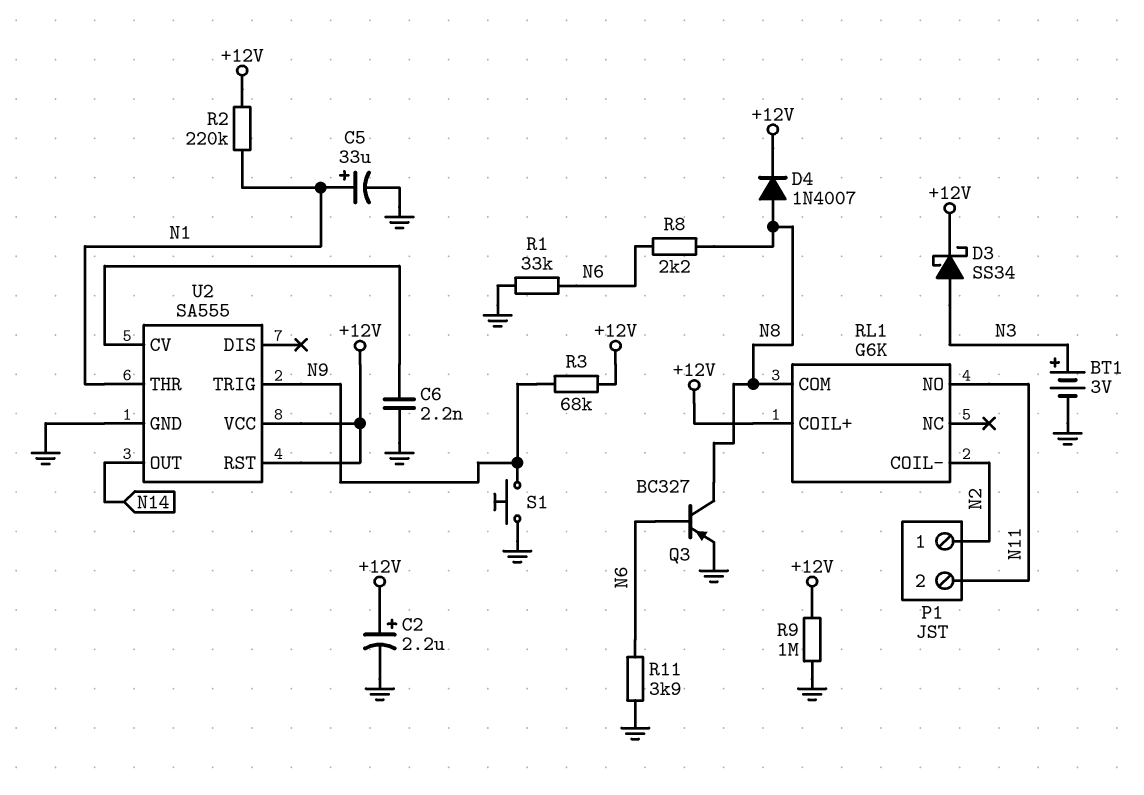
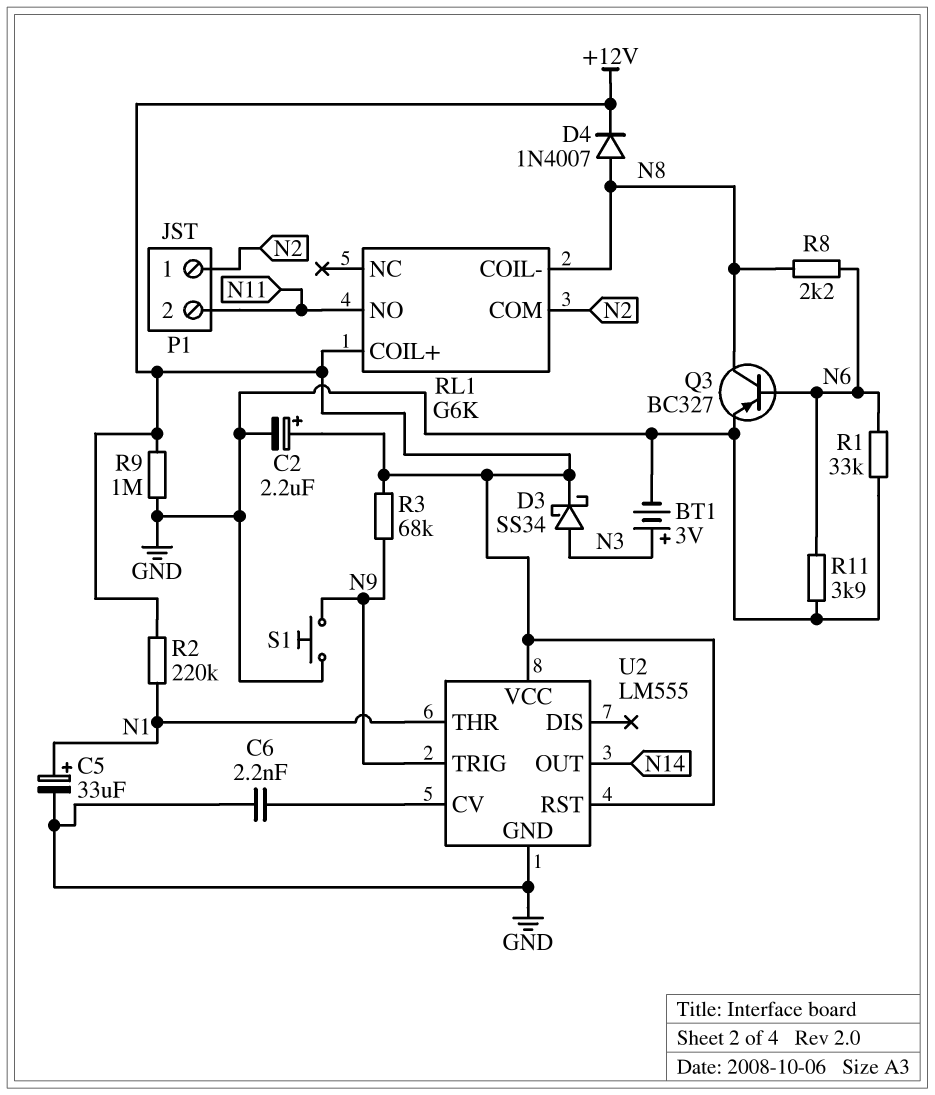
RL1 pin COIL-: N2 -> N8
RL1 pin COM: N8 -> N2
U2: SA555 -> LM555

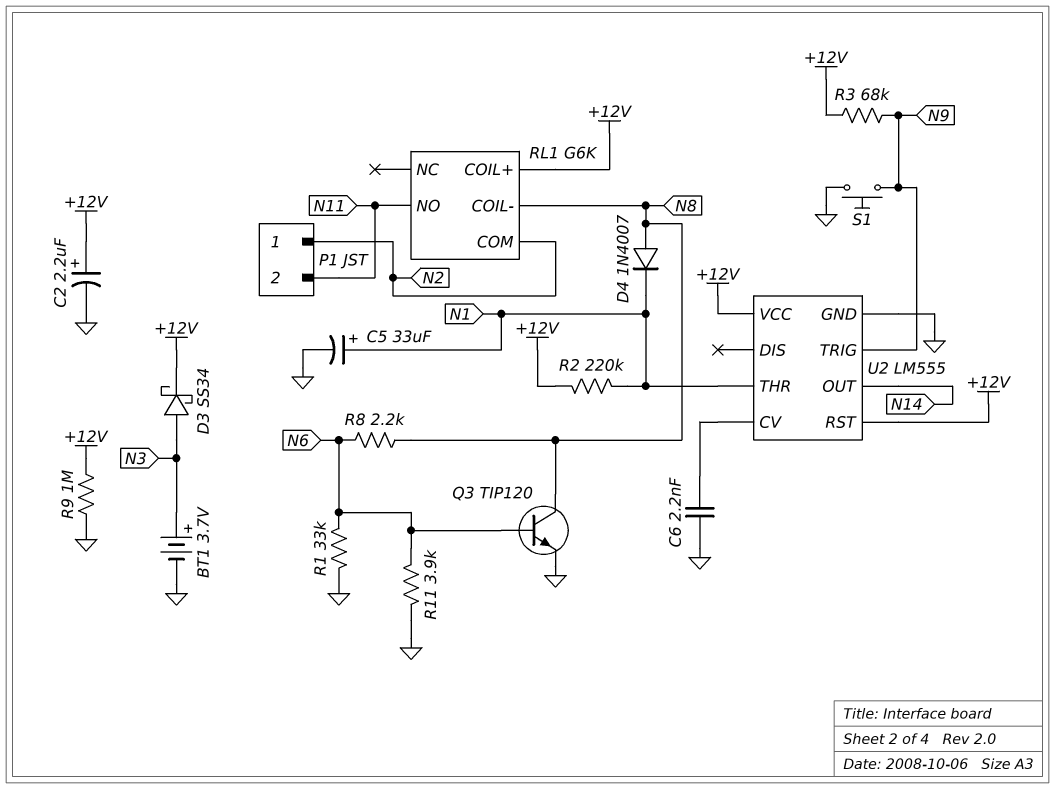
BT1: 3V (plus N3, minus GND) -> 3.7V (plus N3, minus GND)
D4: diode 1N4007 (A N8, K +12V) -> diode 1N4007 (A N8, K N1)
Q3: PNP BC327 (B N6, C N8, E GND) -> NPN TIP120 (B N6, C N8, E GND)

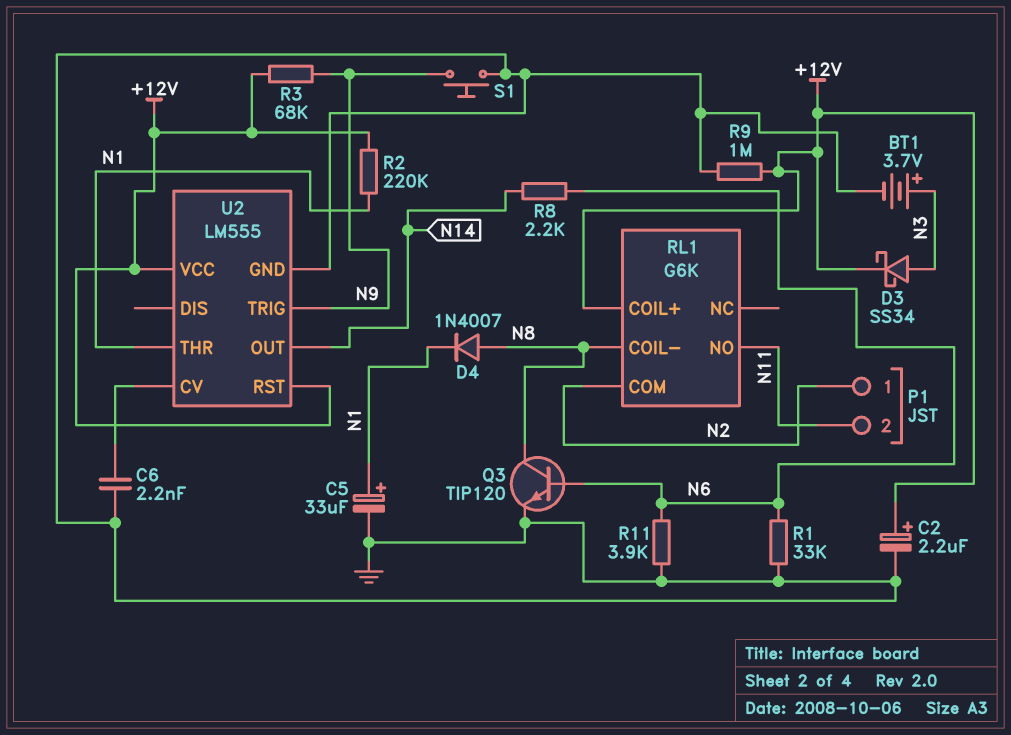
R8: 2.2k (N6, N8) -> 2.2k (N6, N14)

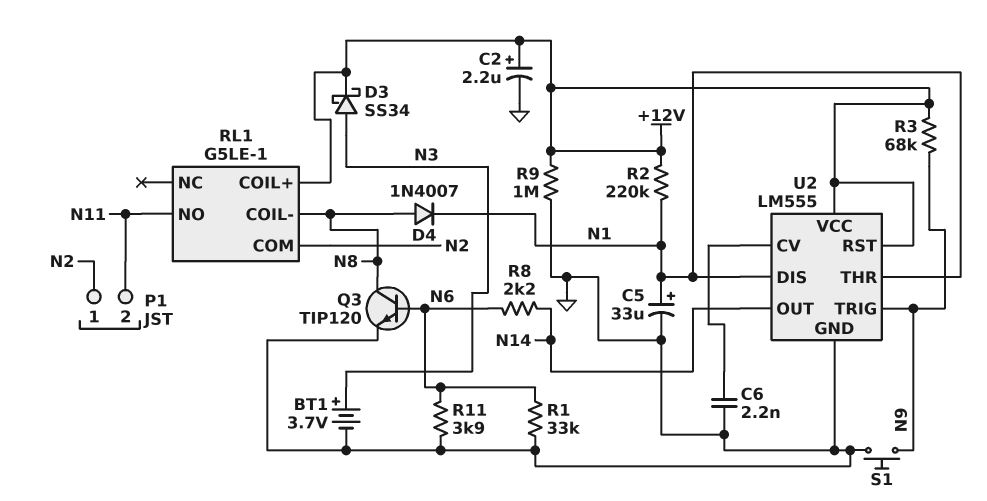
RL1: G6K -> G5LE-1
U2 pin DIS: none -> N1

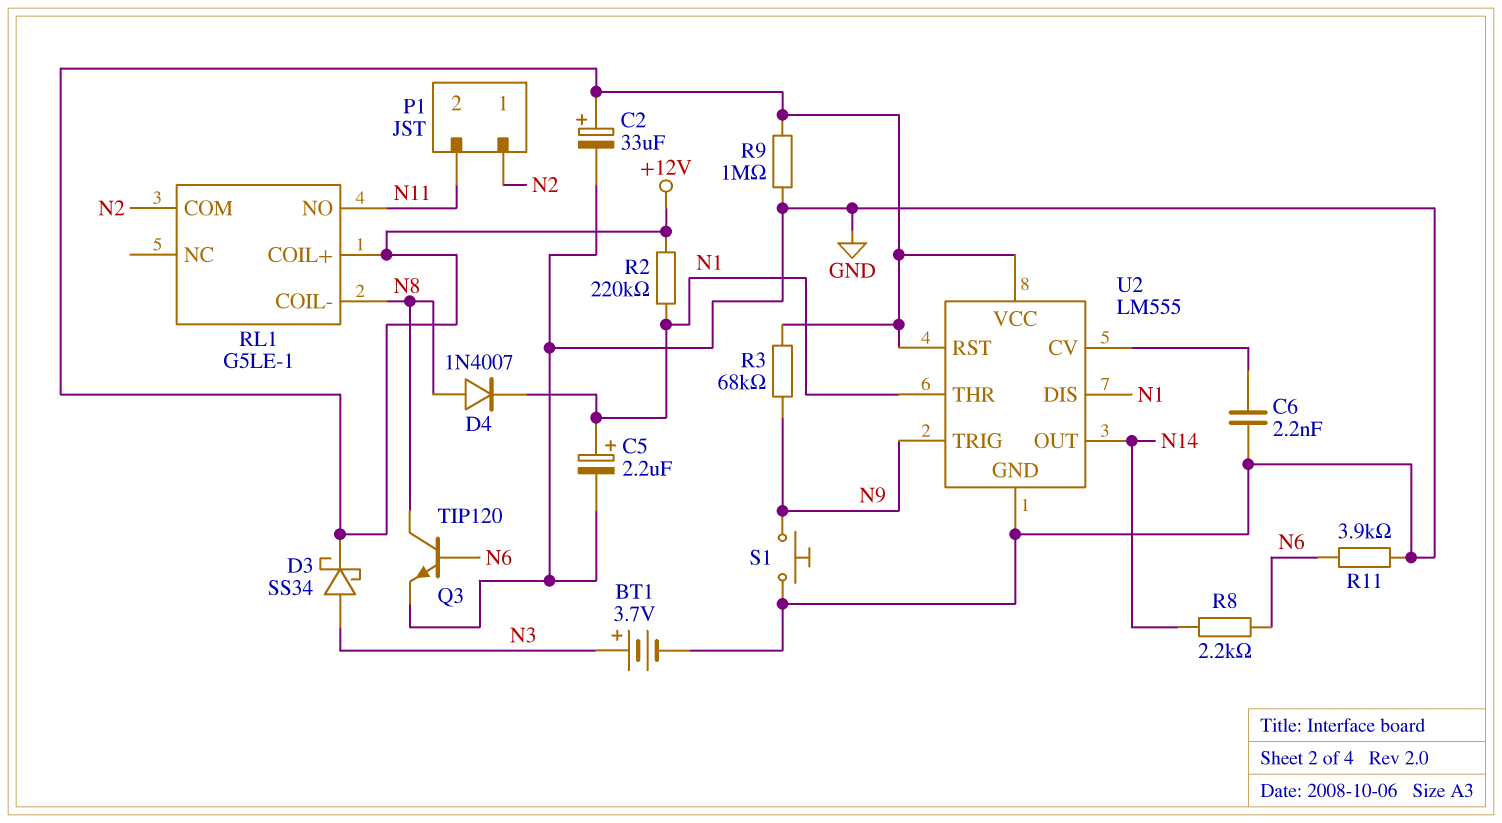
C2: 2.2uF (plus +12V, minus GND) -> 33uF (plus +12V, minus GND)
C5: 33uF (plus N1, minus GND) -> 2.2uF (plus N1, minus GND)
R1: 33k (GND, N6) -> none

